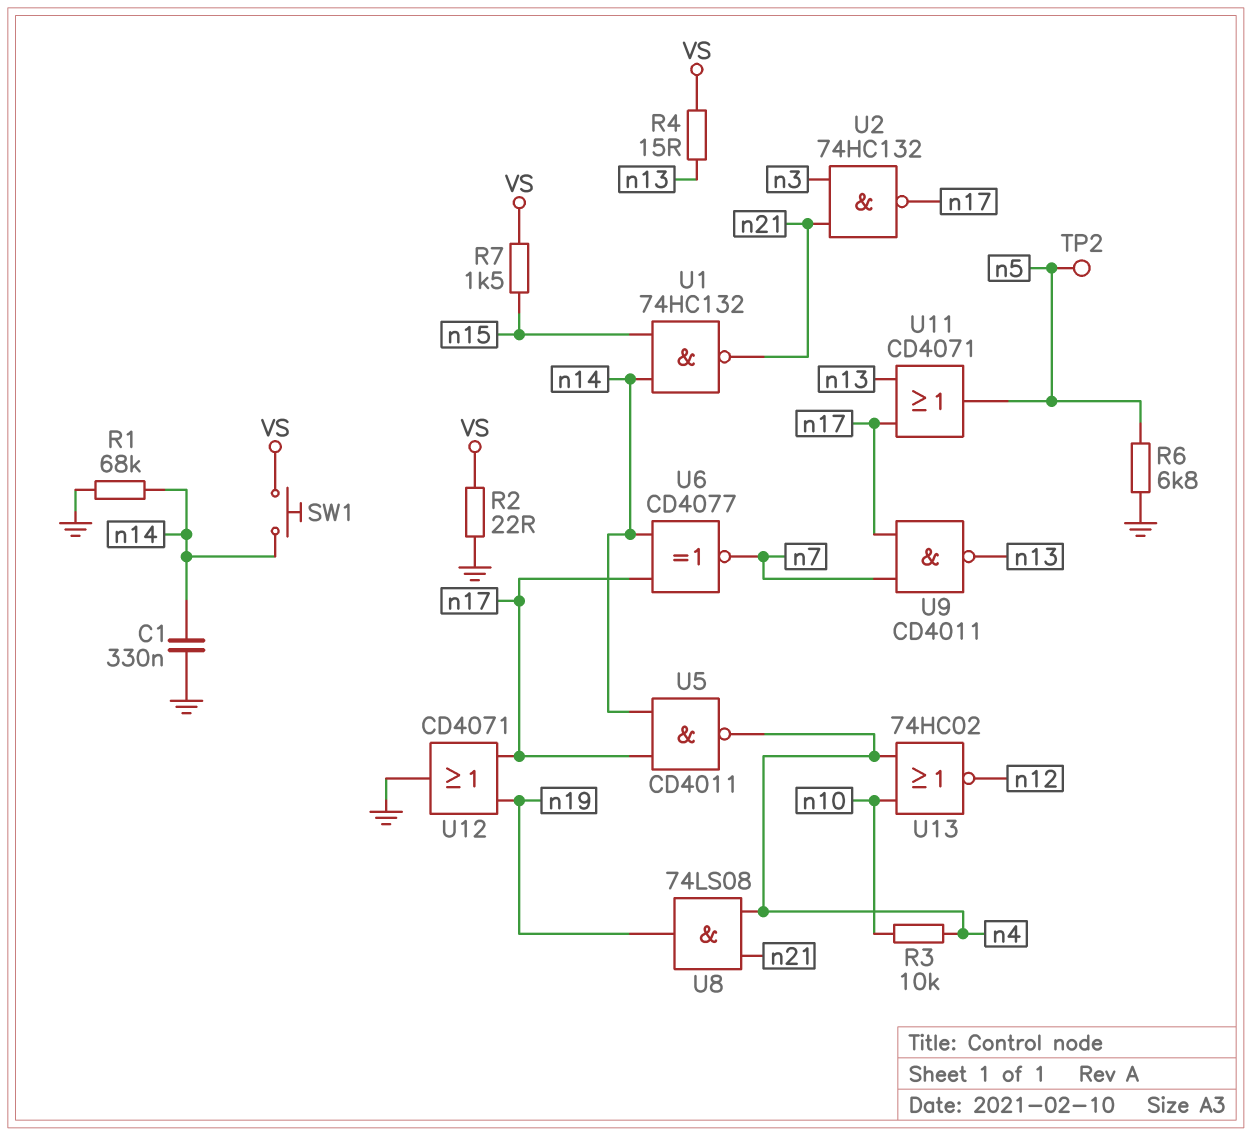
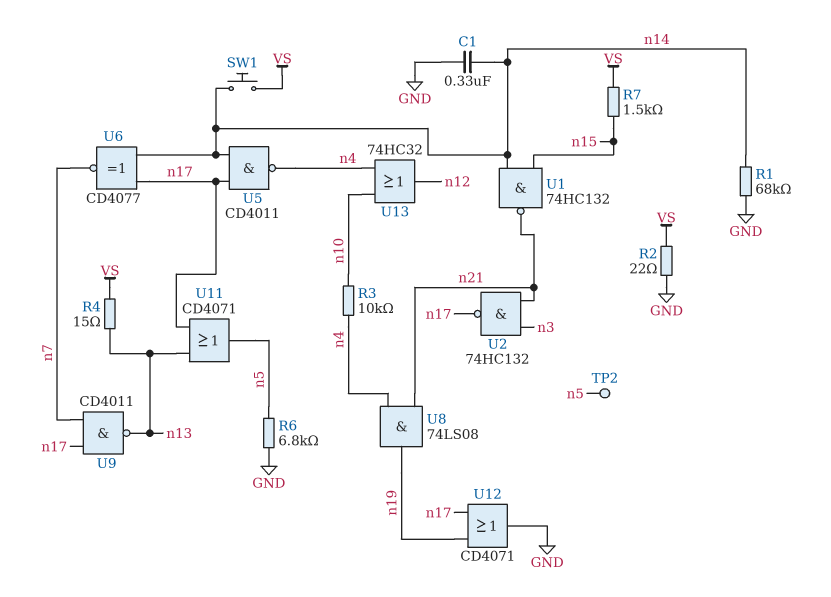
U13: NOR 74HC02 (in n4, in n10, out n12) -> OR 74HC32 (in n4, in n10, out n12)

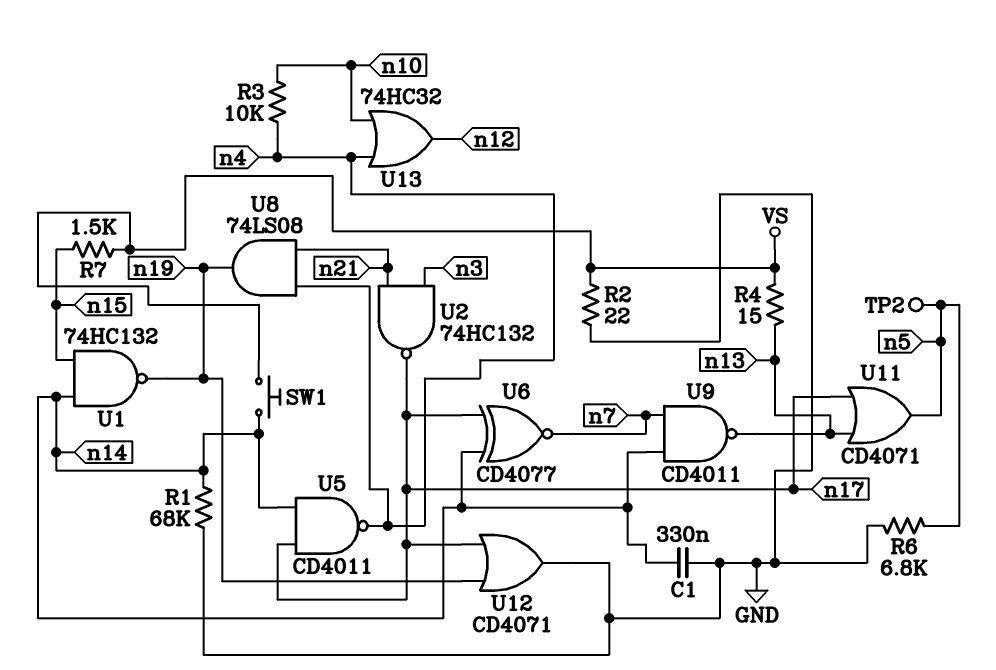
U1: NAND 74HC132 (in n14, in n15, out n21) -> NAND 74HC132 (in n14, in n15, out n19)
U9: NAND CD4011 (in n7, in n17, out n13) -> NAND CD4011 (in n7, in n14, out n13)

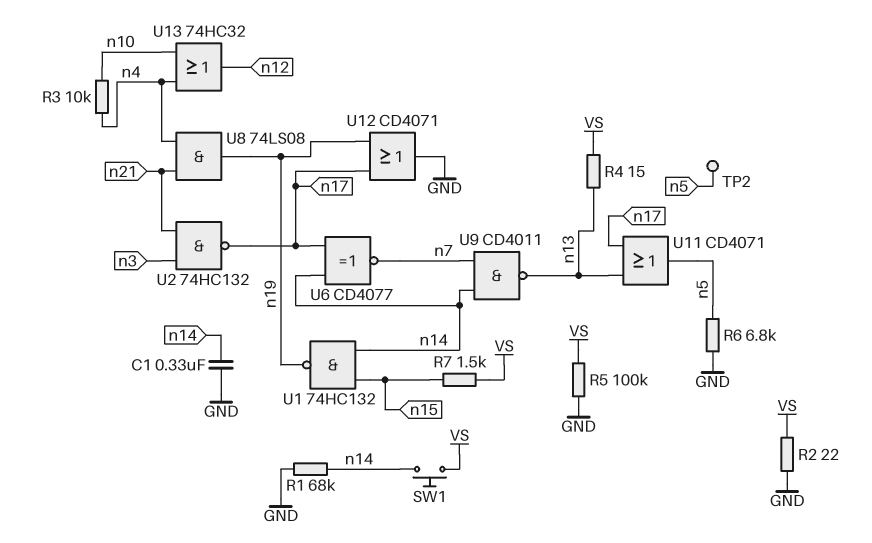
R5: none -> 100k (GND, VS)
U5: NAND CD4011 (in n14, in n17, out n4) -> none

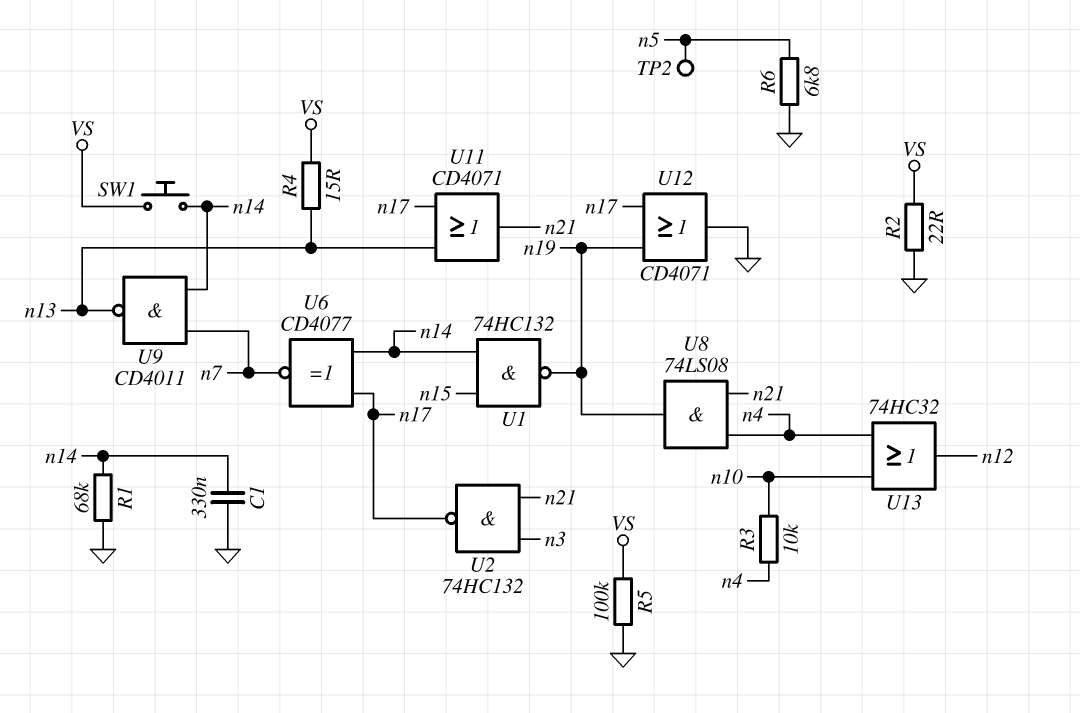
R7: 1.5k (VS, n15) -> none
U11: OR CD4071 (in n13, in n17, out n5) -> OR CD4071 (in n13, in n17, out n21)

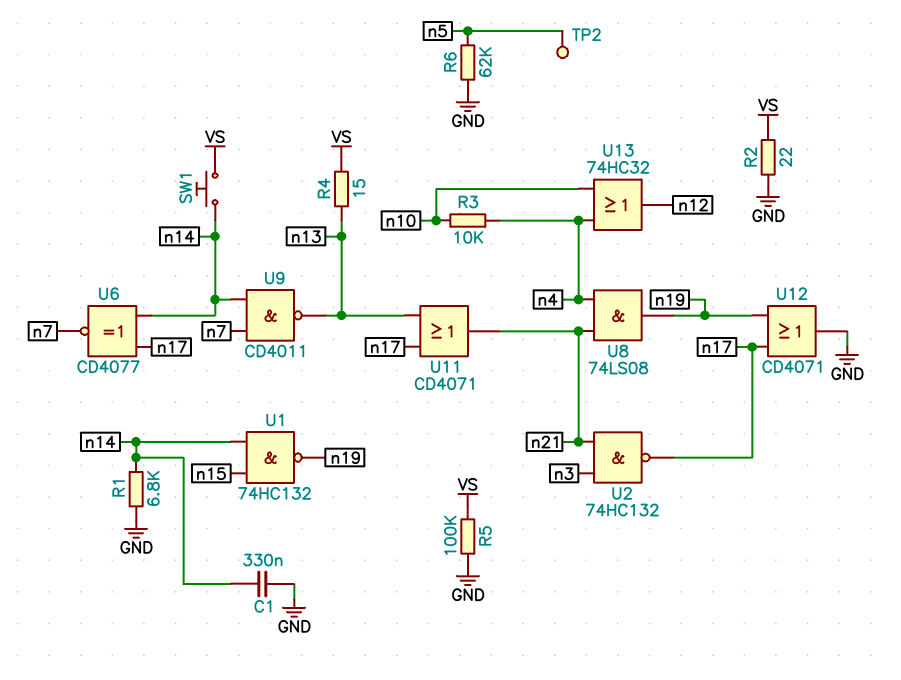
R1: 68k (GND, n14) -> 6.8k (GND, n14)
R6: 6.8k (GND, n5) -> 62k (GND, n5)

